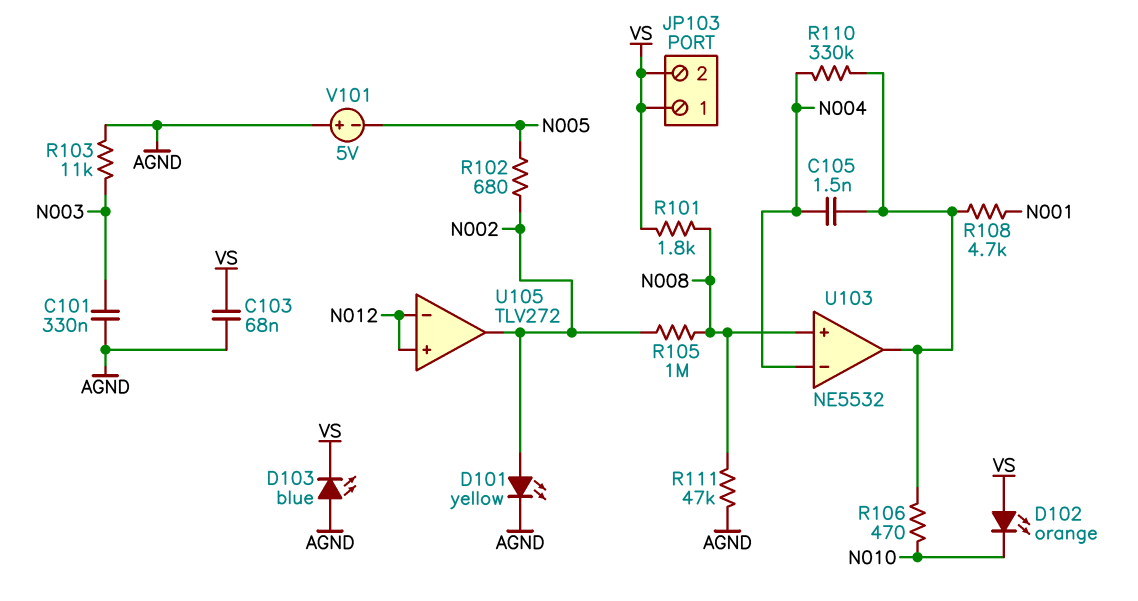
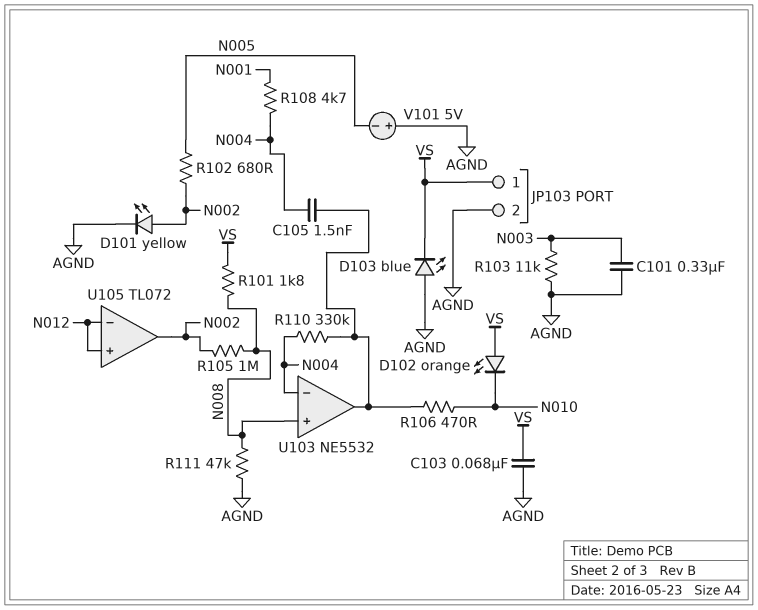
JP103 pin 2: VS -> AGND
R108: 4.7k (N001, U103/out) -> 4.7k (N001, N004)
U105: TLV272 -> TL072

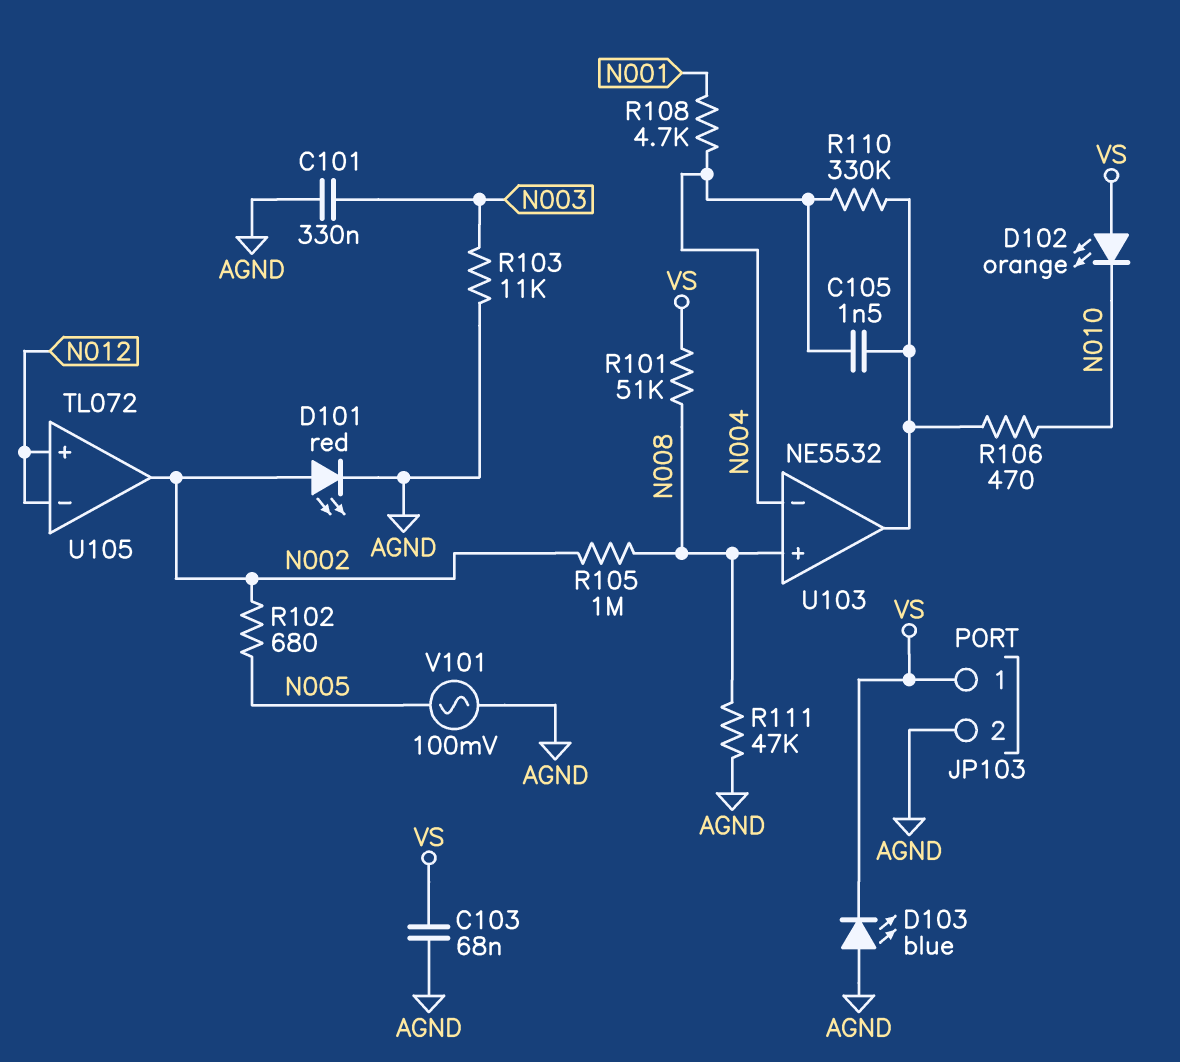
D101: LED yellow (A N002, K AGND) -> LED red (A N002, K AGND)
R101: 1.8k (N008, VS) -> 51k (N008, VS)
V101: 5V (plus AGND, minus N005) -> AC 100mV (AGND, N005)

